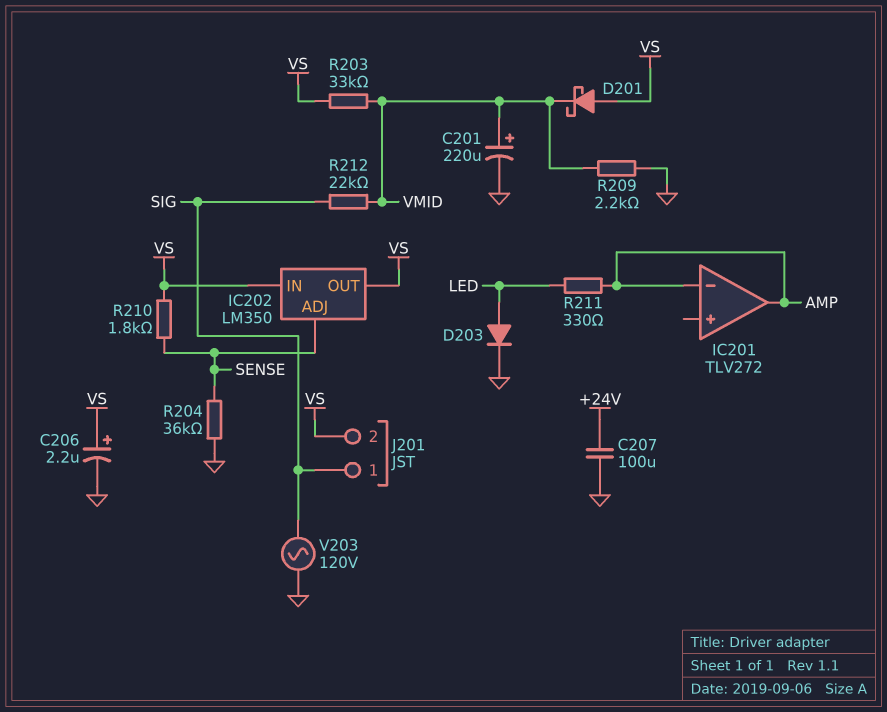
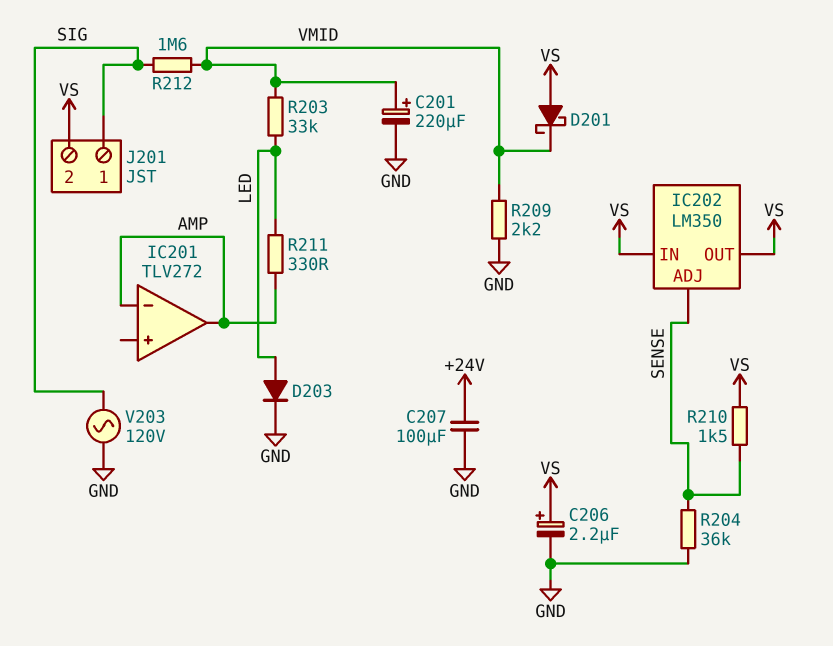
R203: 33k (VMID, VS) -> 33k (LED, VMID)
R210: 1.8k (SENSE, VS) -> 1.5k (SENSE, VS)
R212: 22k (SIG, VMID) -> 1.6M (SIG, VMID)

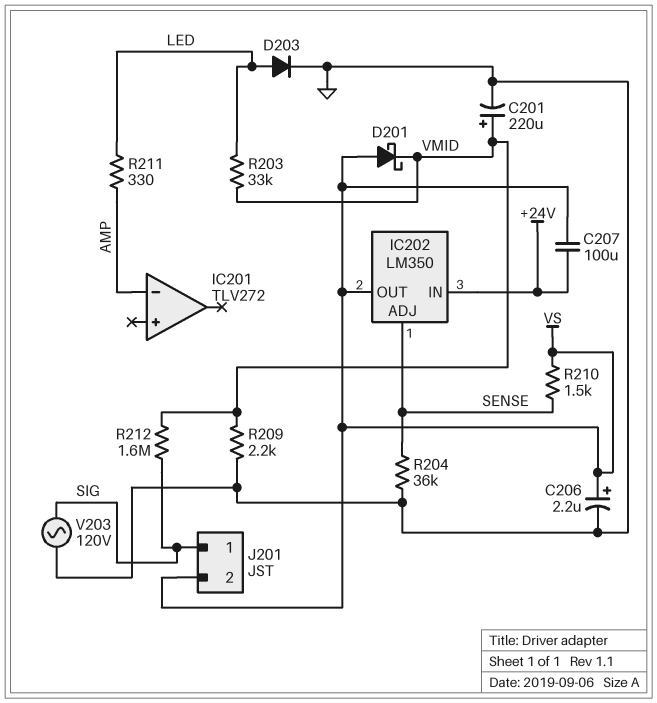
C207: 100uF (+24V, GND) -> 100uF (+24V, VS)
IC201 pin out: AMP -> none
IC202 pin IN: VS -> +24V

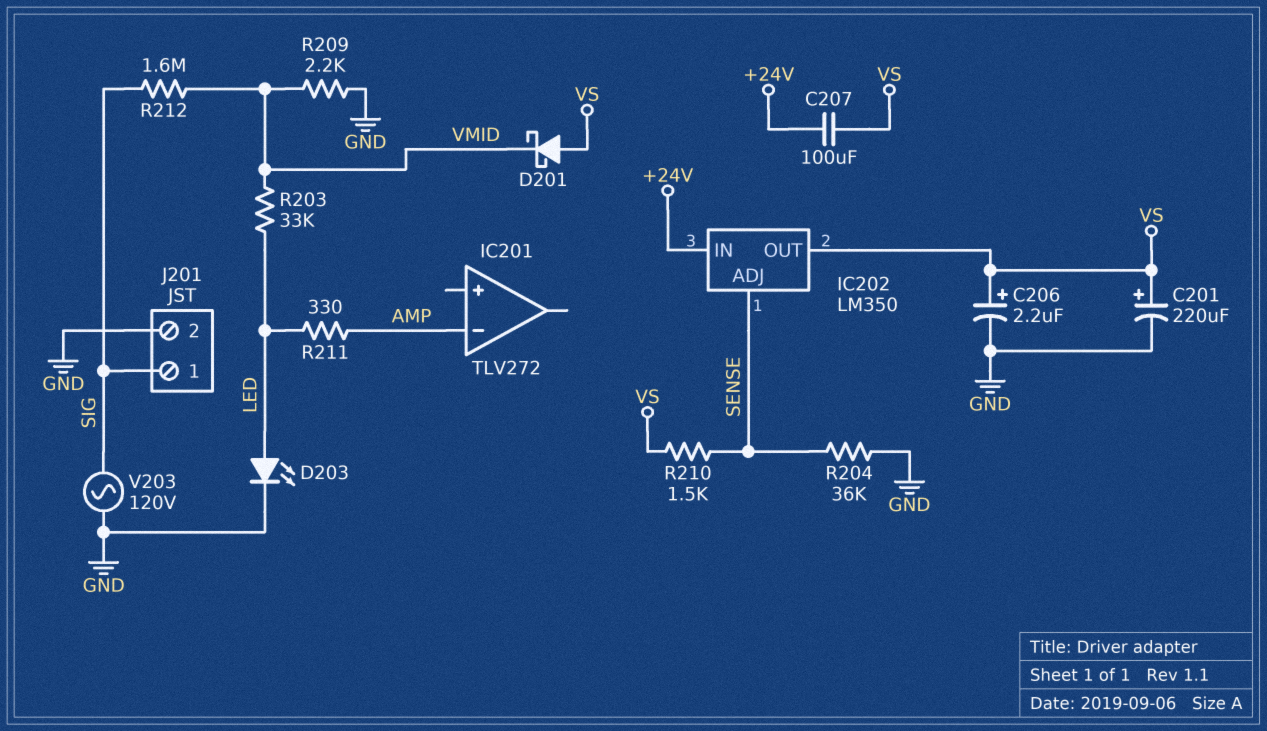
C201: 220uF (plus VMID, minus GND) -> 220uF (plus VS, minus GND)
D203: diode (A LED, K GND) -> LED (A LED, K GND)
J201 pin 2: VS -> GND

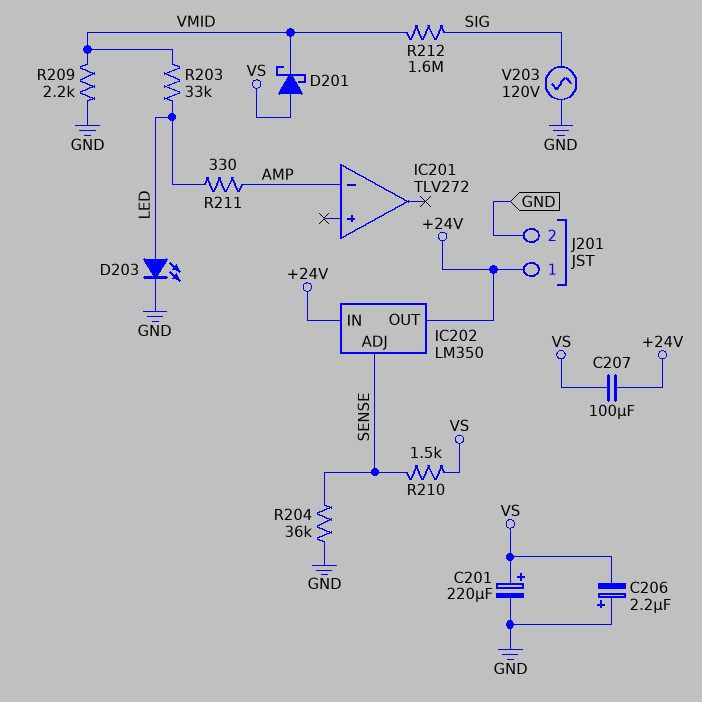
C206: 2.2uF (plus VS, minus GND) -> 2.2uF (plus GND, minus VS)
IC202 pin OUT: VS -> +24V
J201 pin 1: SIG -> +24V

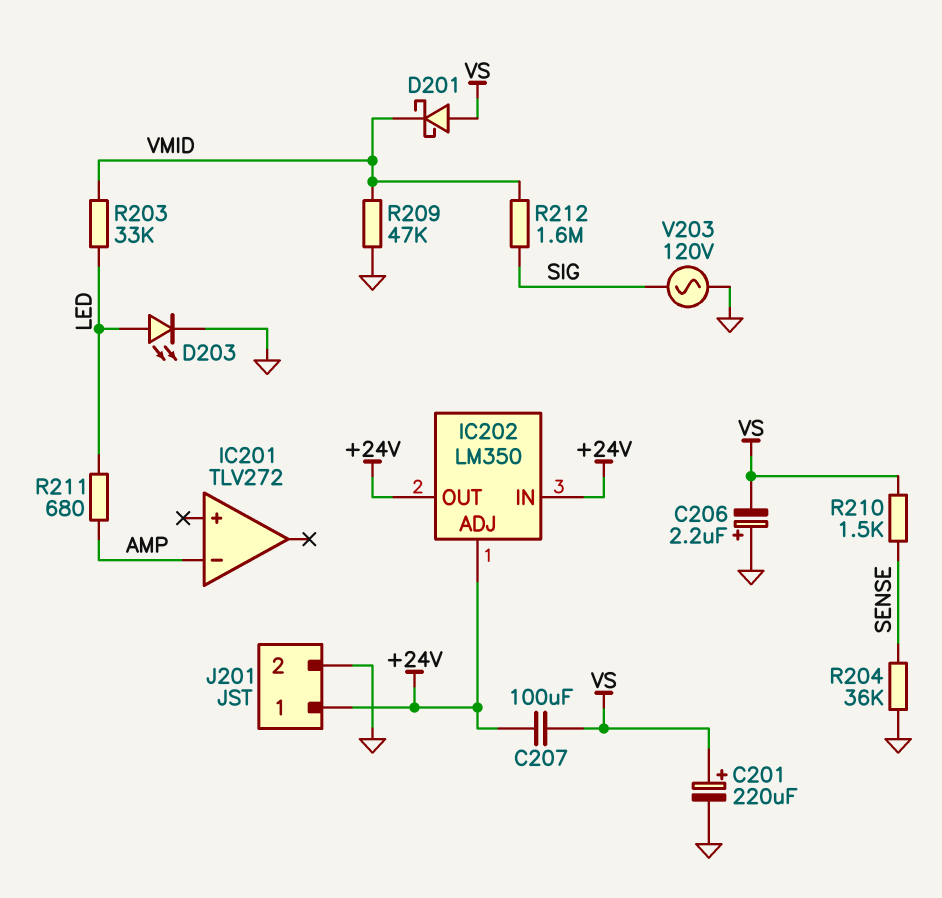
IC202 pin ADJ: SENSE -> +24V
R209: 2.2k (GND, VMID) -> 47k (GND, VMID)
R211: 330 (AMP, LED) -> 680 (AMP, LED)

